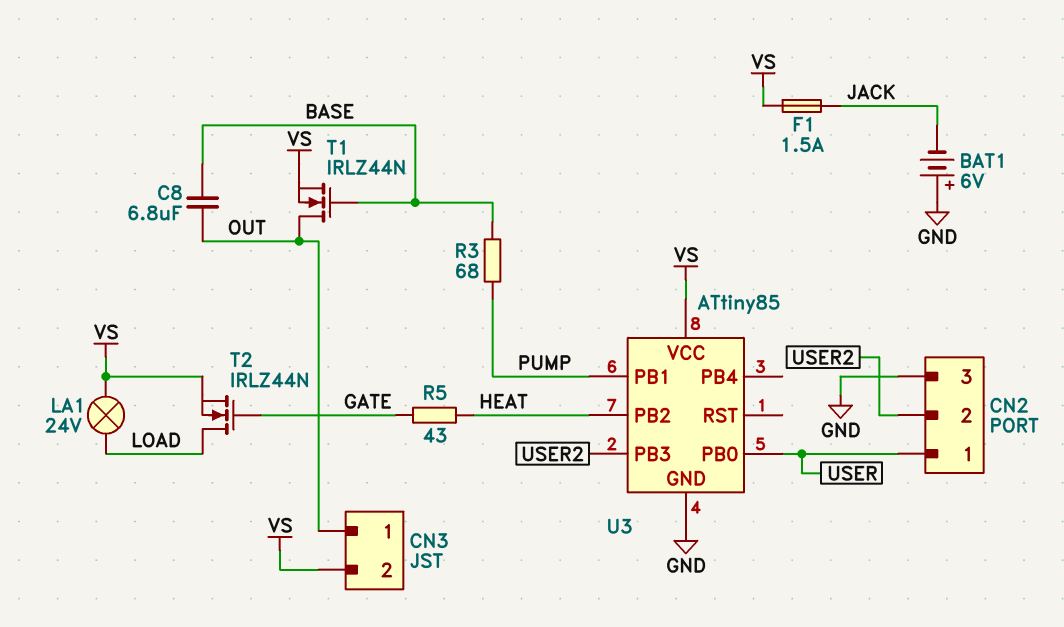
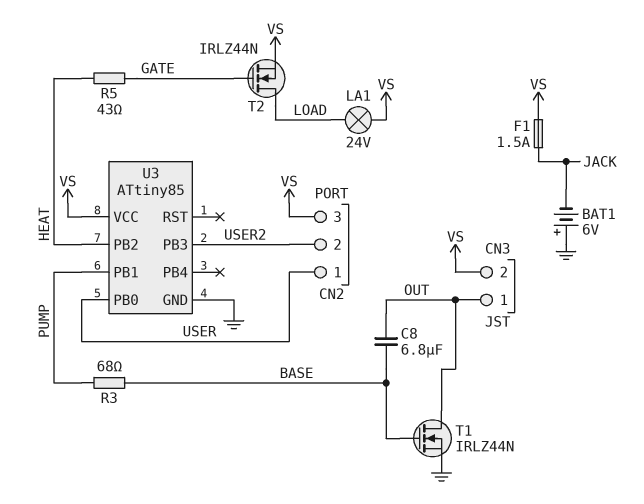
CN2 pin 3: GND -> VS
T1: NMOS IRLZ44N (G BASE, D OUT, S VS) -> NMOS IRLZ44N (G BASE, D OUT, S GND)

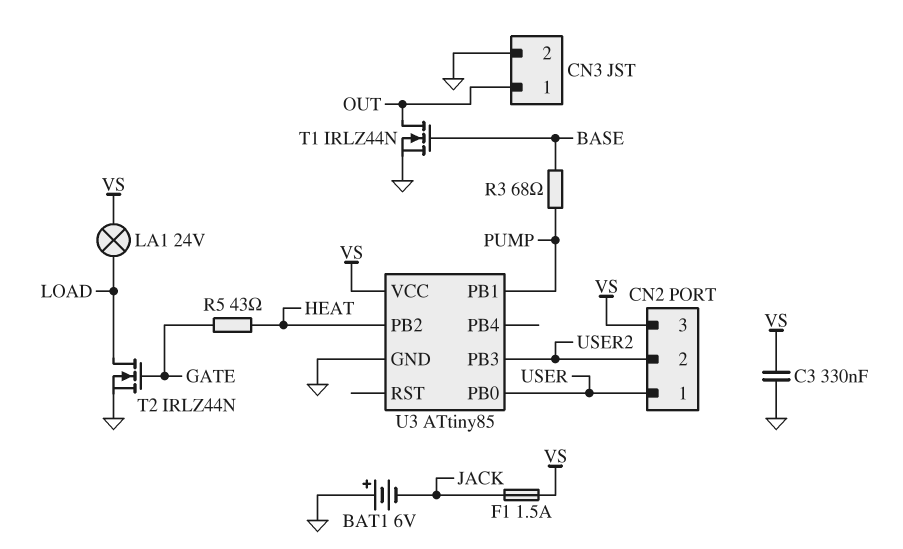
C3: none -> 330nF (GND, VS)
C8: 6.8uF (BASE, OUT) -> none
CN3 pin 2: VS -> GND
T2: NMOS IRLZ44N (G GATE, D LOAD, S VS) -> NMOS IRLZ44N (G GATE, D LOAD, S GND)

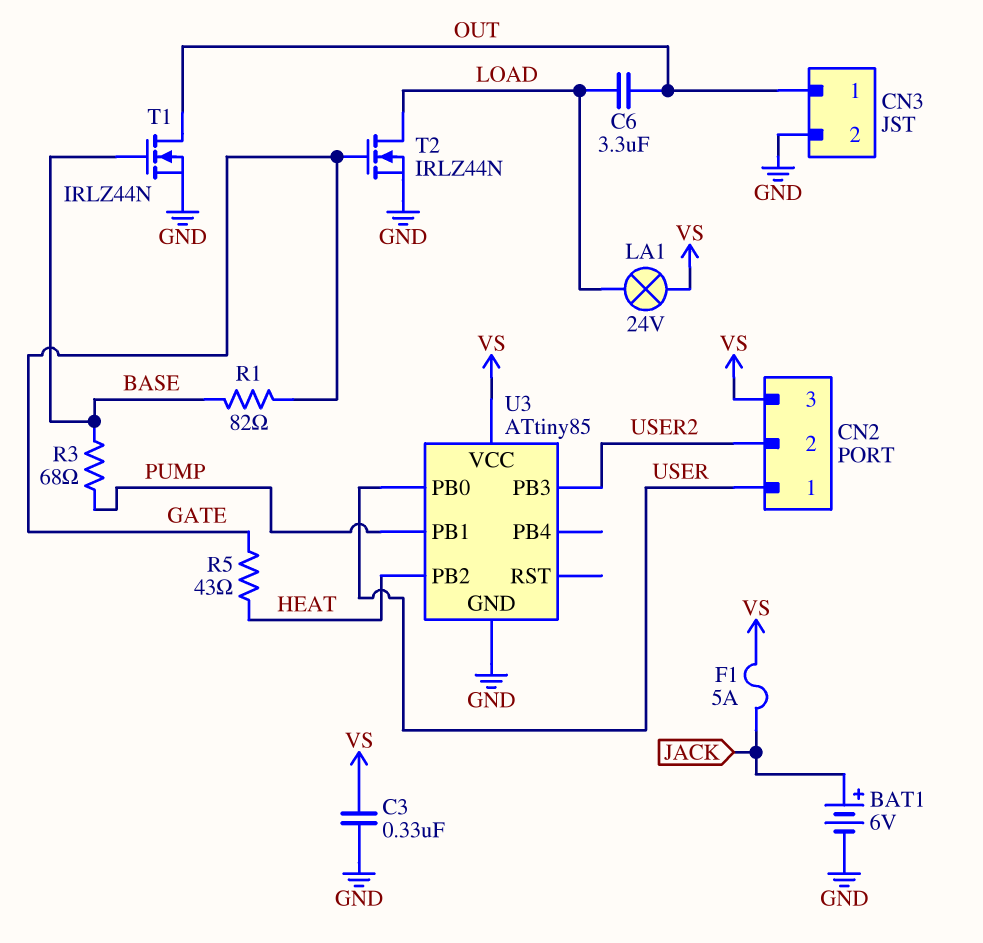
BAT1: 6V (plus GND, minus JACK) -> 6V (plus JACK, minus GND)
C6: none -> 3.3uF (LOAD, OUT)
F1: 1.5A (JACK, VS) -> 5A (JACK, VS)
R1: none -> 82 (BASE, GATE)

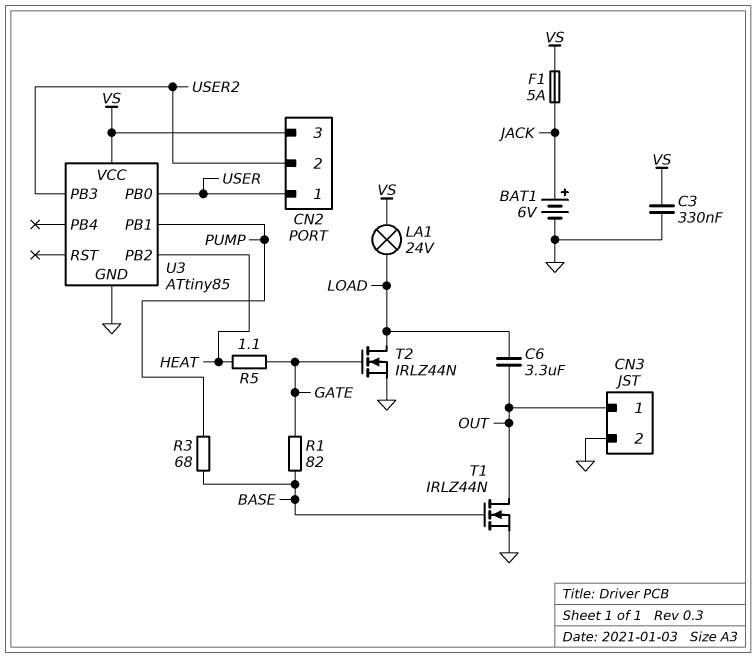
R5: 43 (GATE, HEAT) -> 1.1 (GATE, HEAT)

